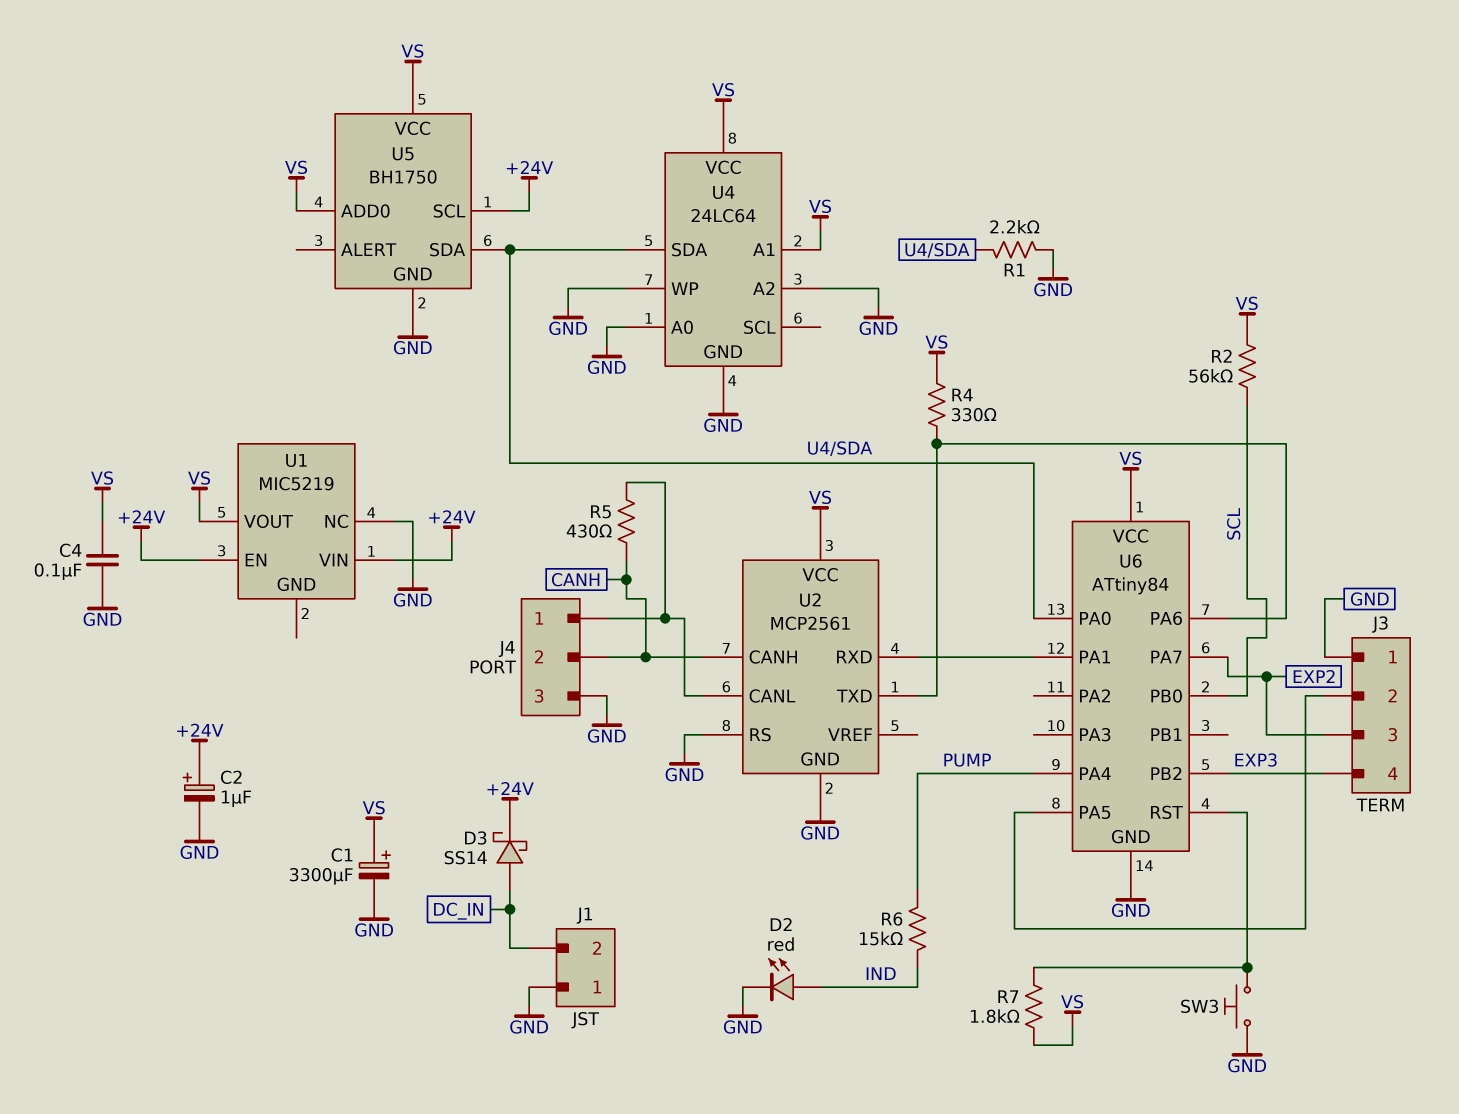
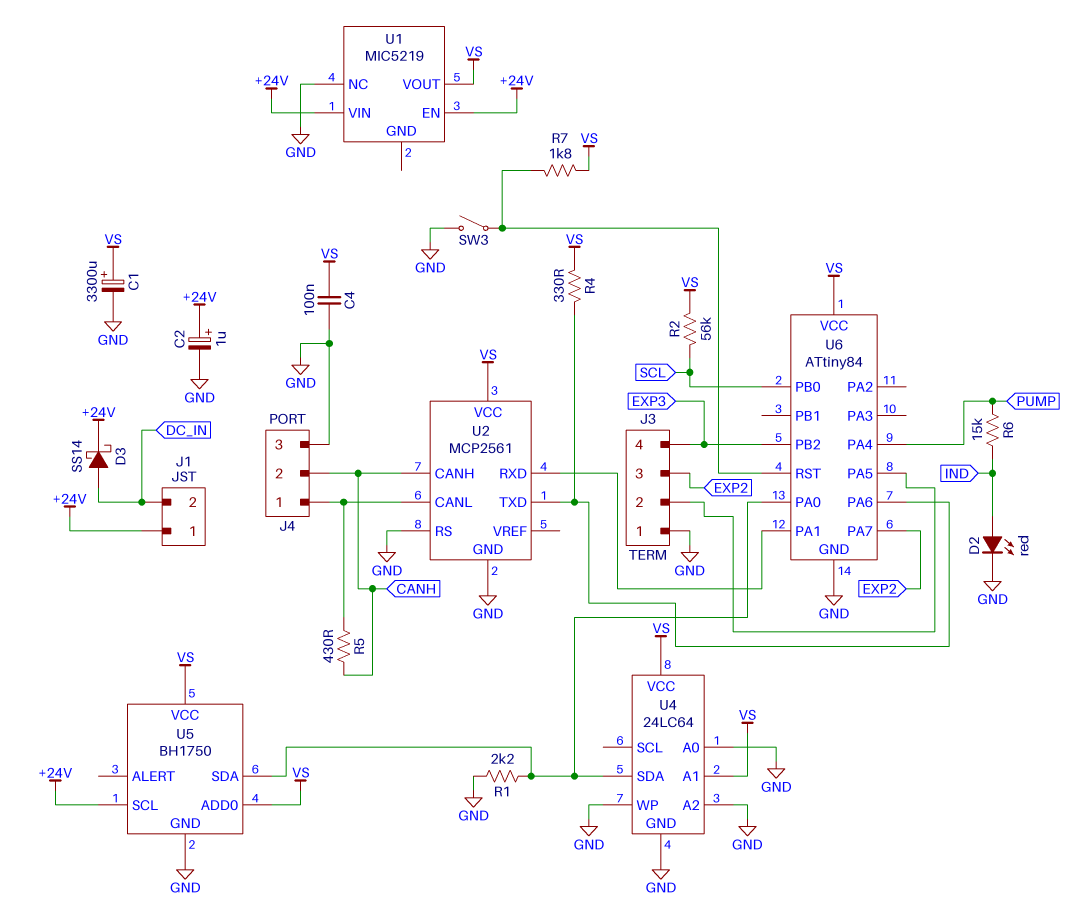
J1 pin 1: GND -> +24V
SW3: button (GND, U6/RST) -> switch (GND, U6/RST)

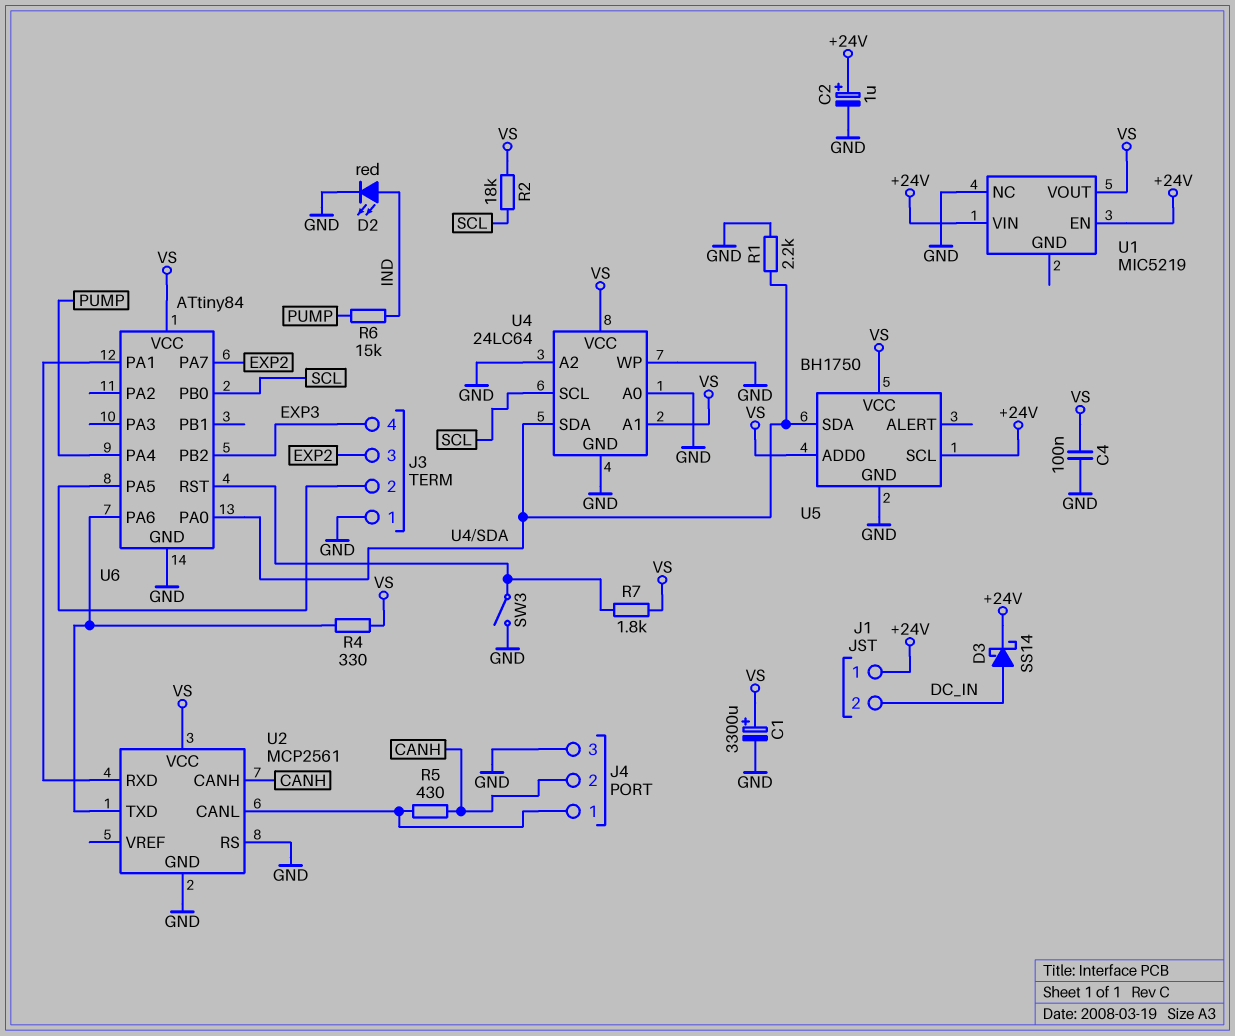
R2: 56k (SCL, VS) -> 18k (SCL, VS)
U4 pin SCL: none -> SCL

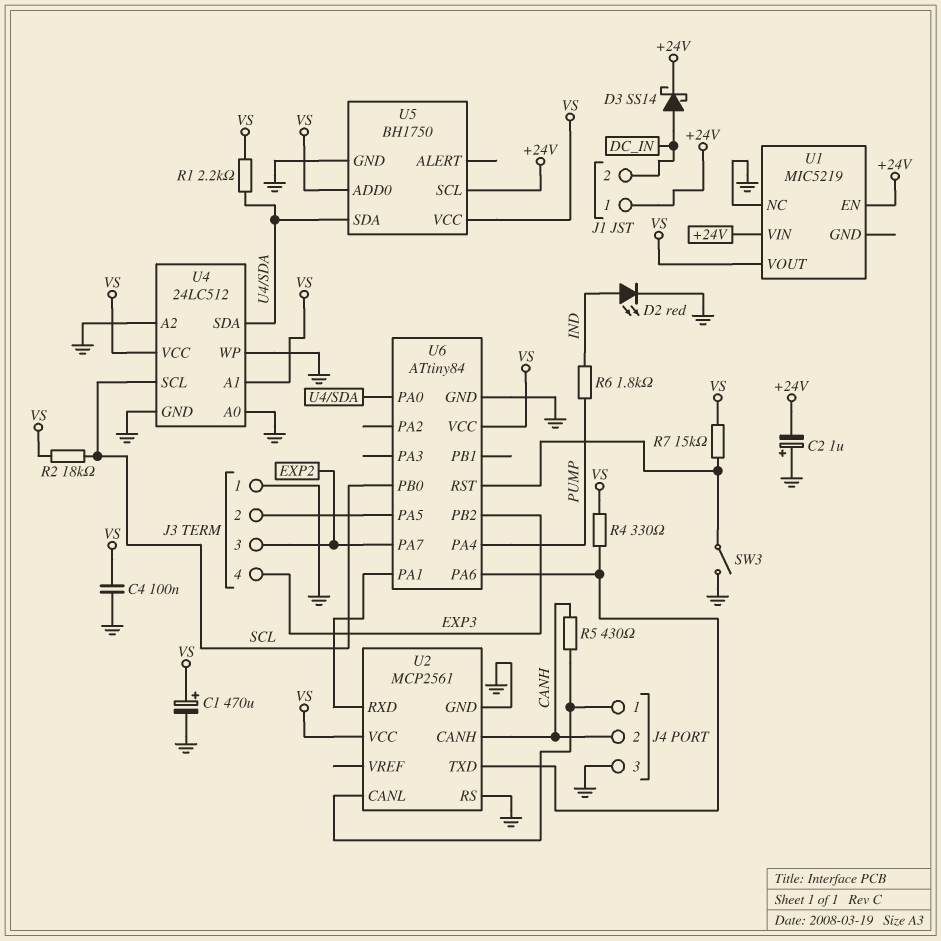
C1: 3300uF (plus VS, minus GND) -> 470uF (plus VS, minus GND)
C2: 1uF (plus +24V, minus GND) -> 1uF (plus GND, minus +24V)
R1: 2.2k (GND, U4/SDA) -> 2.2k (U4/SDA, VS)
R6: 15k (IND, PUMP) -> 1.8k (IND, PUMP)
R7: 1.8k (U6/RST, VS) -> 15k (U6/RST, VS)
U4: 24LC64 -> 24LC512

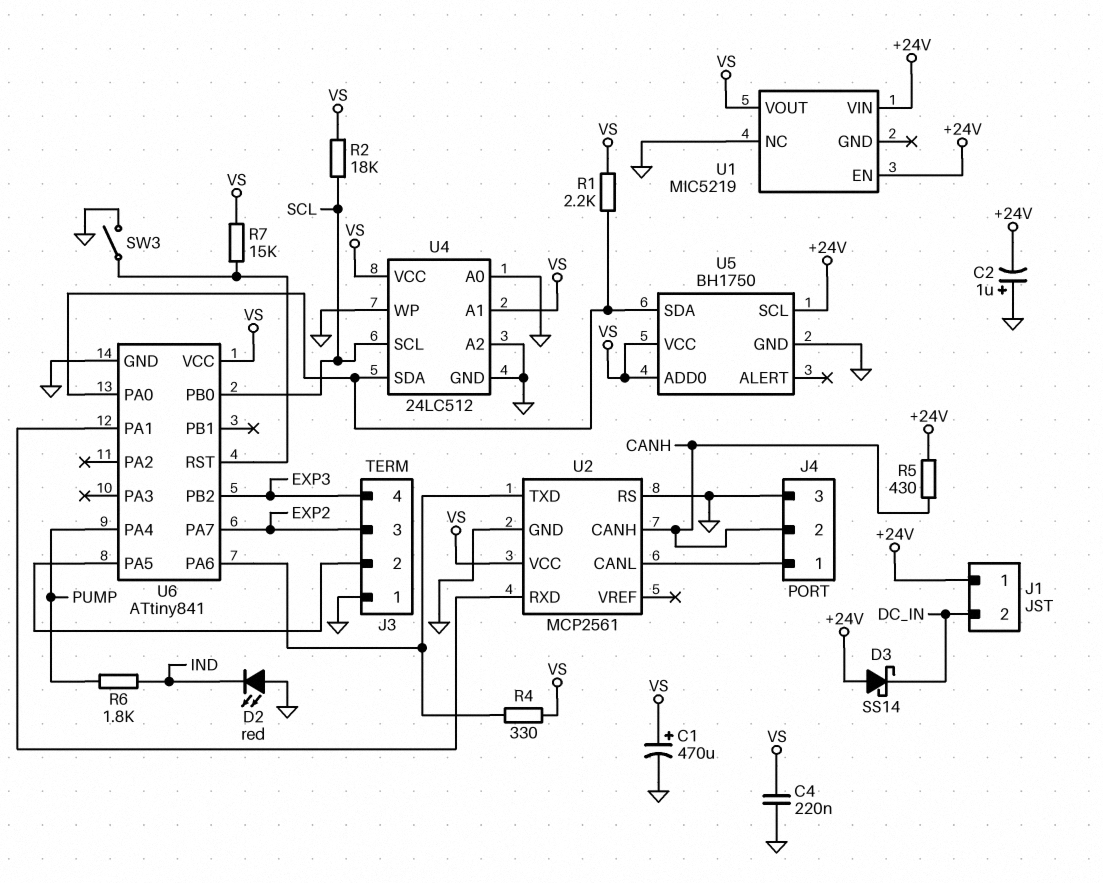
C4: 100nF (GND, VS) -> 220nF (GND, VS)
D2: LED red (A IND, K GND) -> LED red (A GND, K IND)
D3: schottky SS14 (A DC_IN, K +24V) -> schottky SS14 (A +24V, K DC_IN)
R5: 430 (CANH, J4/1) -> 430 (+24V, CANH)
U6: ATtiny84 -> ATtiny841

